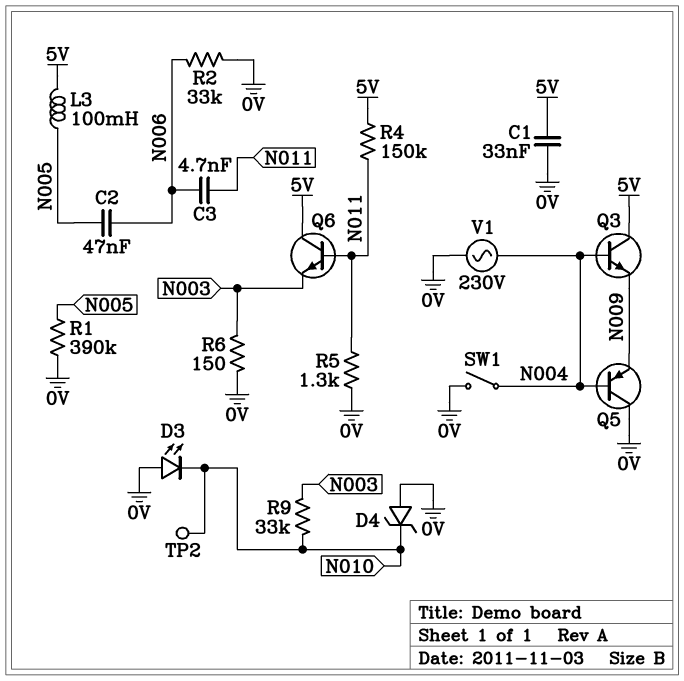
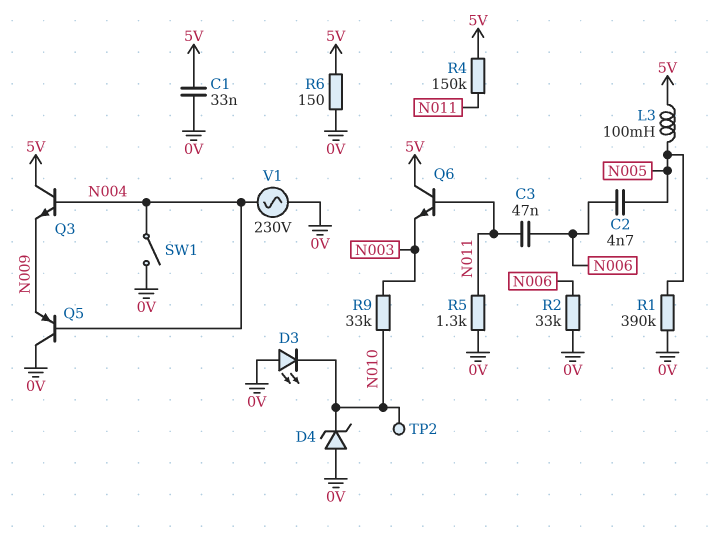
C2: 47nF (N005, N006) -> 4.7nF (N005, N006)
C3: 4.7nF (N006, N011) -> 47nF (N006, N011)
R6: 150 (0V, N003) -> 150 (0V, 5V)

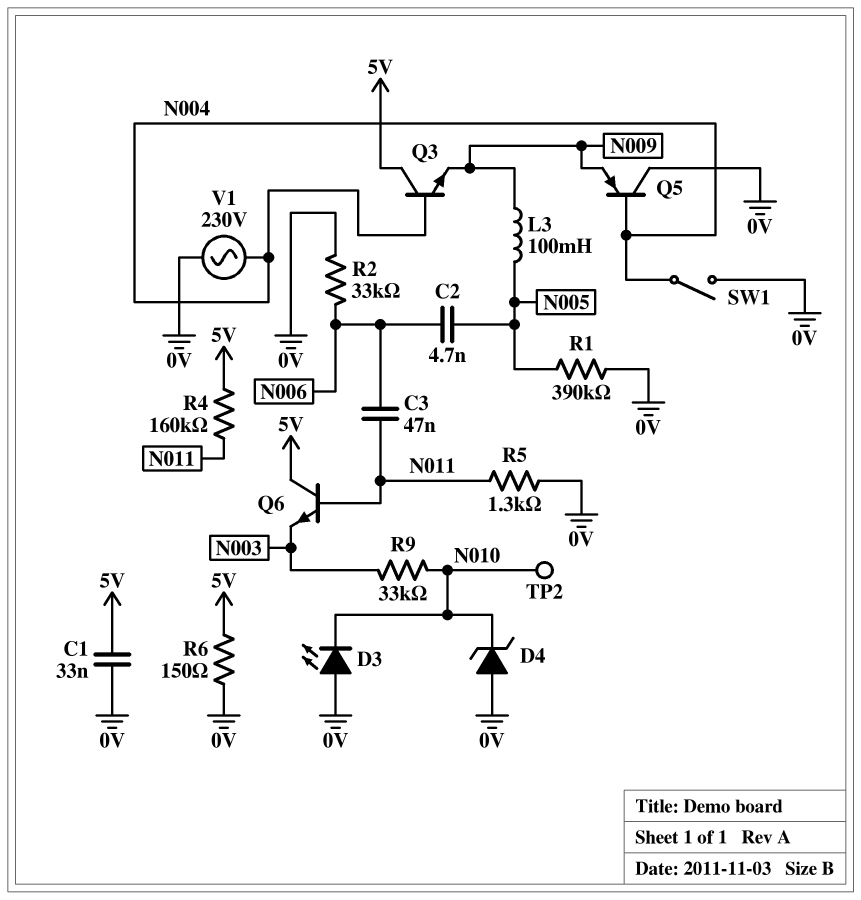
L3: 100mH (5V, N005) -> 100mH (N005, N009)
R4: 150k (5V, N011) -> 160k (5V, N011)

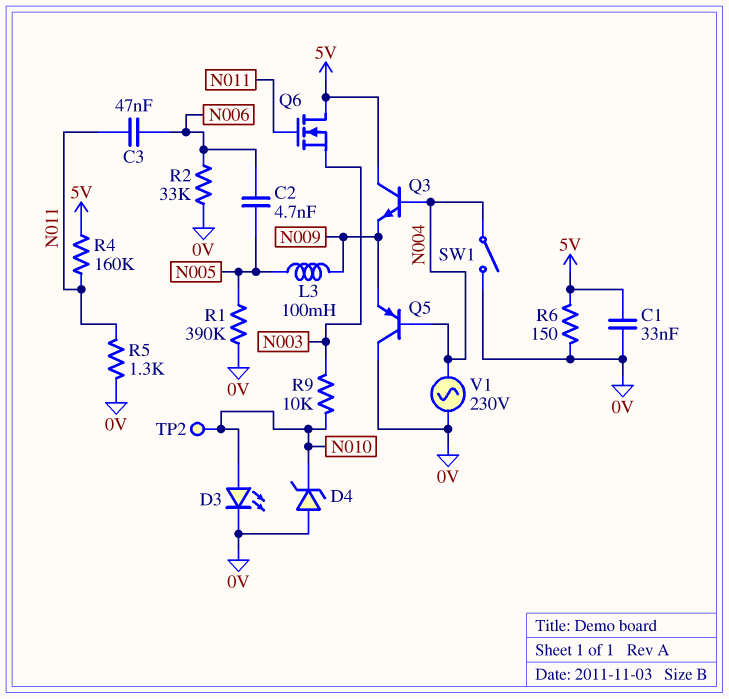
D3: LED (A 0V, K N010) -> LED (A N010, K 0V)
Q6: NPN (B N011, C 5V, E N003) -> NMOS (G N011, D 5V, S N003)
R9: 33k (N003, N010) -> 10k (N003, N010)

